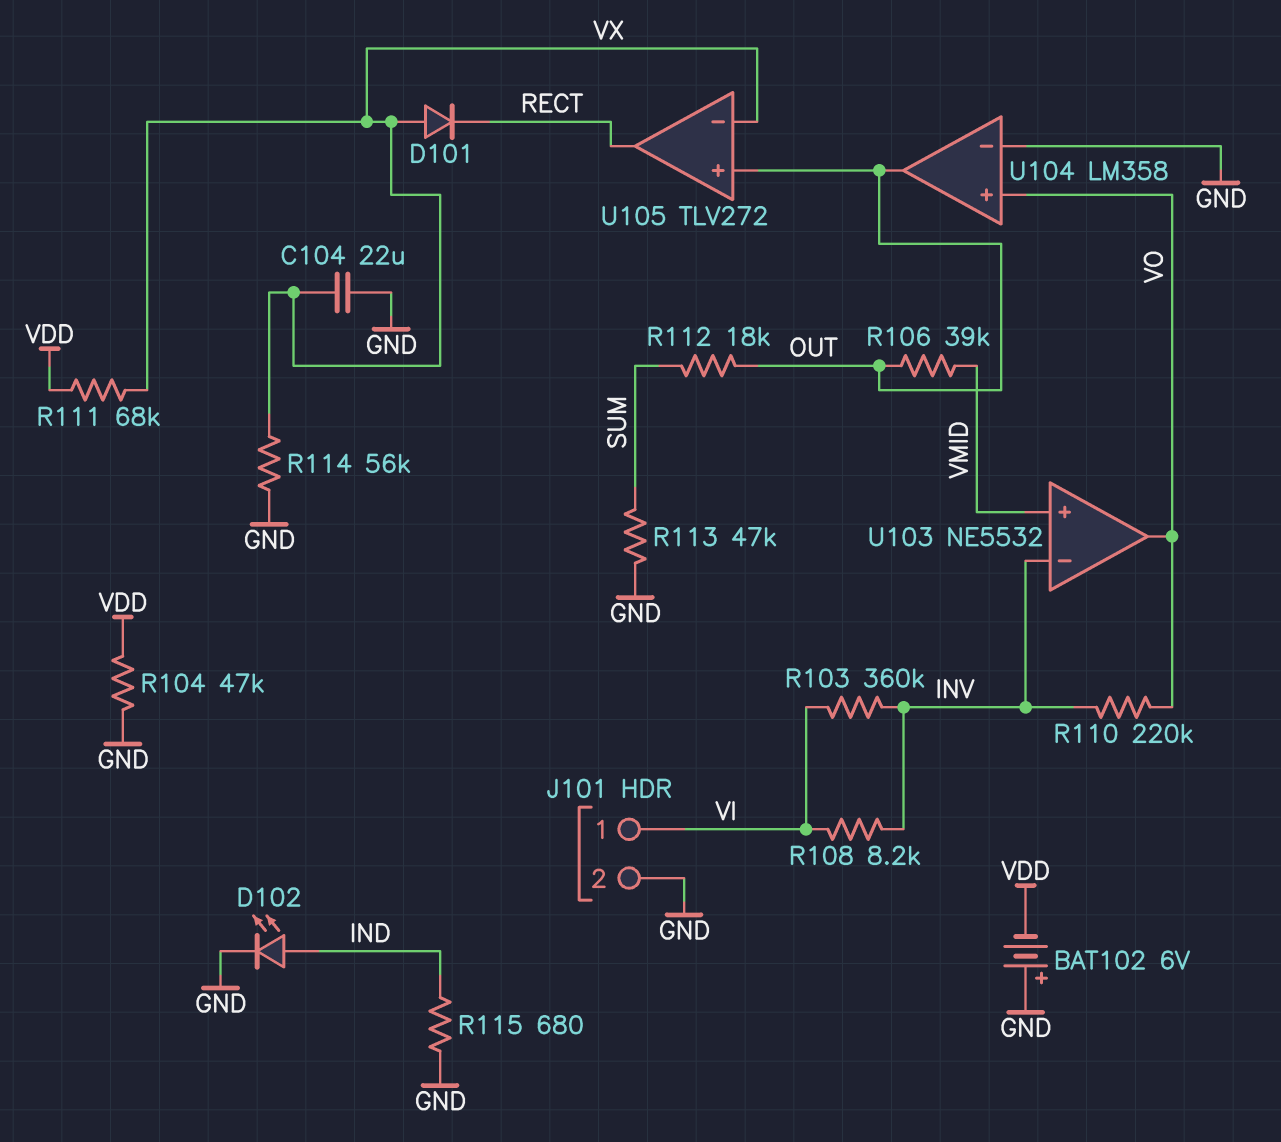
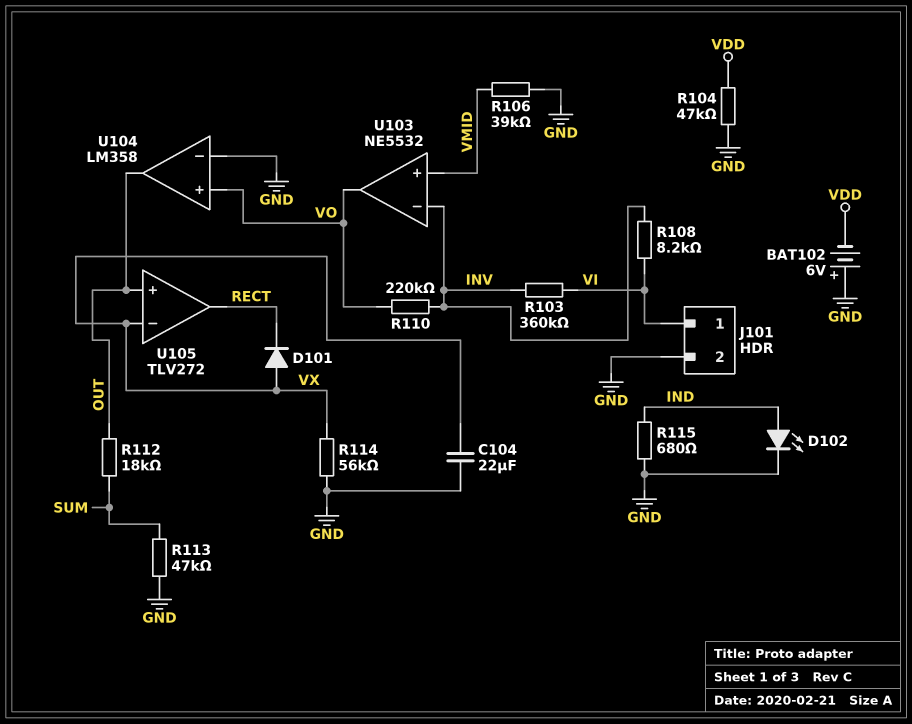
R106: 39k (OUT, VMID) -> 39k (GND, VMID)
R111: 68k (VDD, VX) -> none

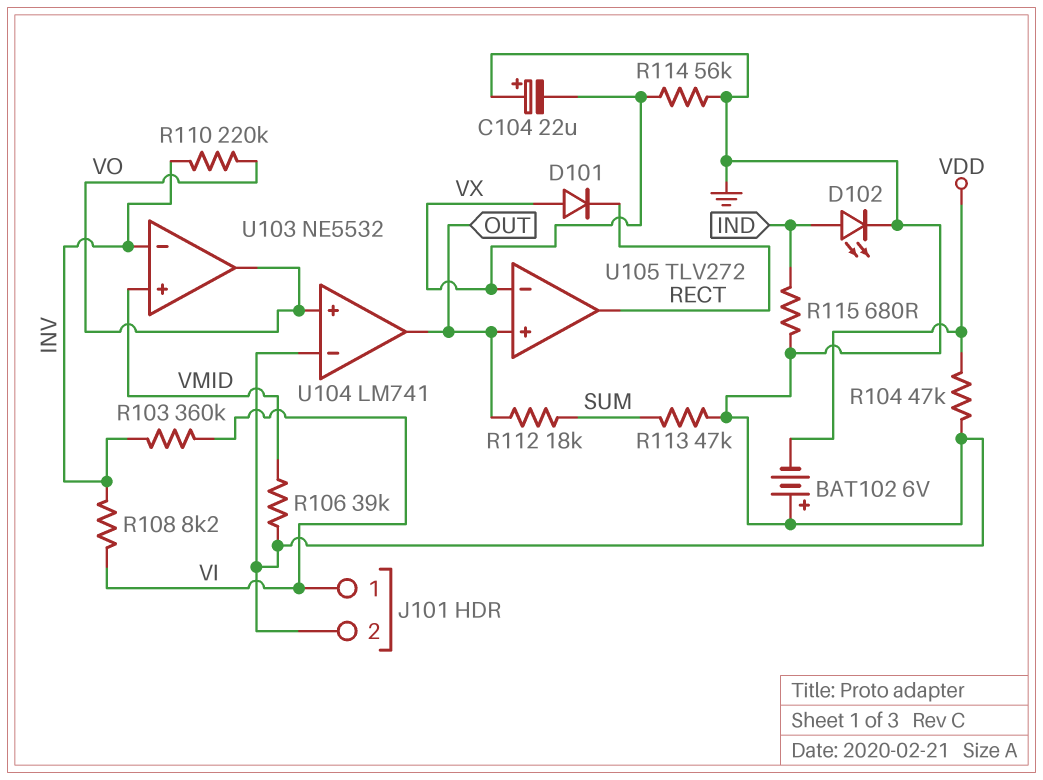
C104: 22uF (GND, VX) -> 22uF (plus GND, minus VX)
U104: LM358 -> LM741

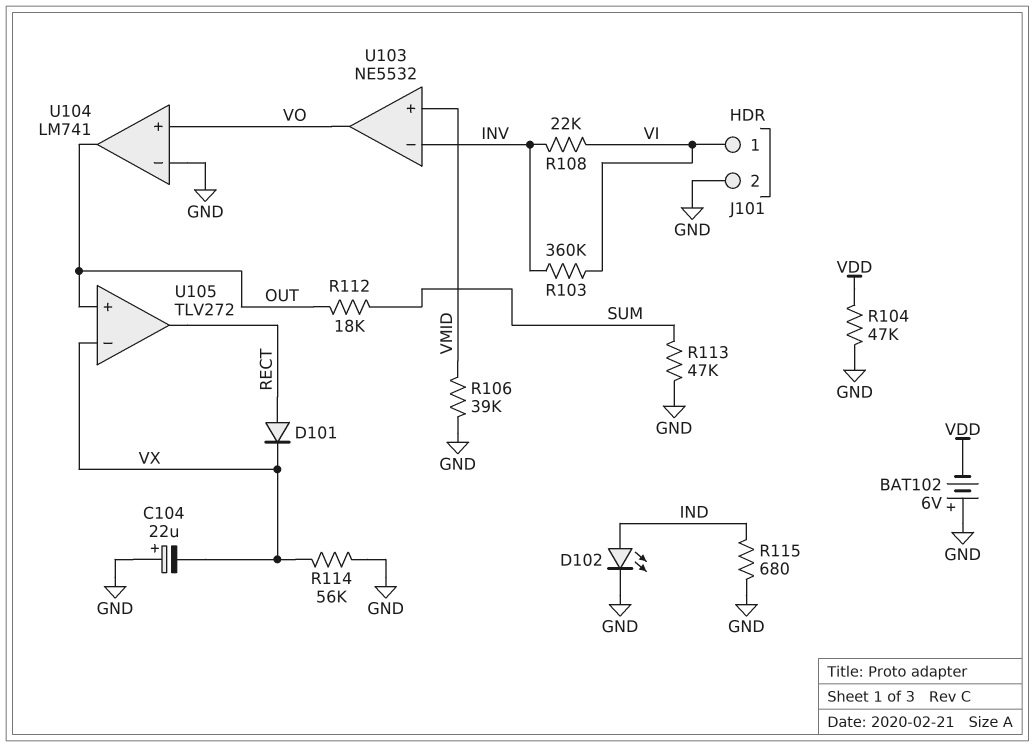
D101: diode (A VX, K RECT) -> diode (A RECT, K VX)
R108: 8.2k (INV, VI) -> 22k (INV, VI)
R110: 220k (INV, VO) -> none

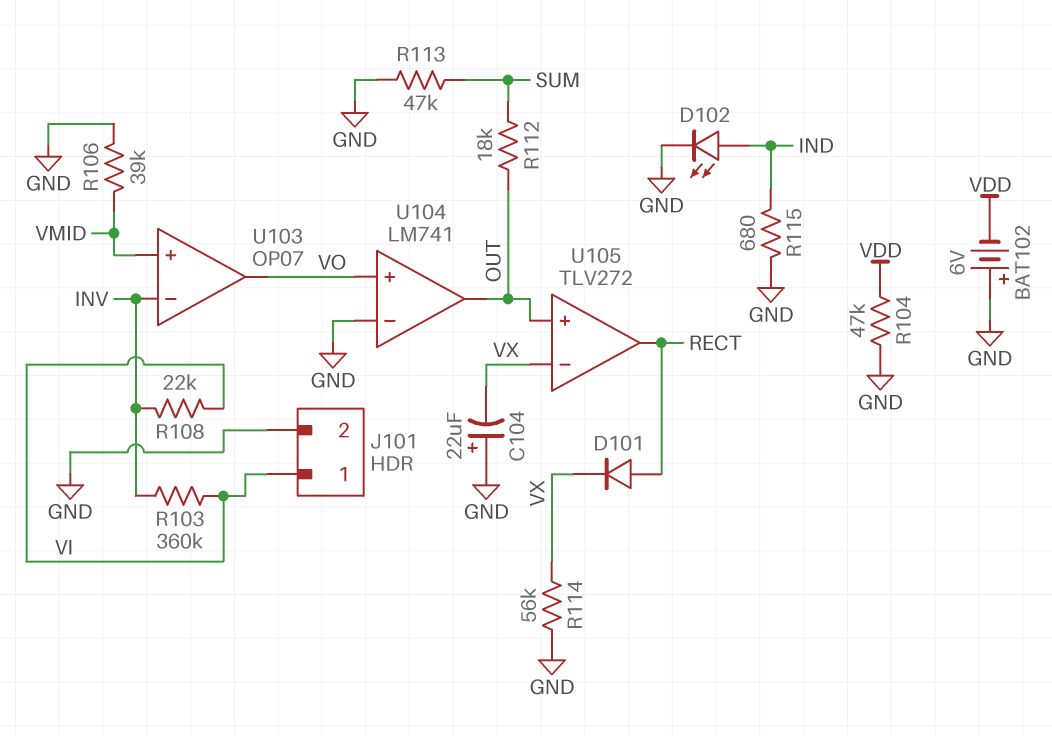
U103: NE5532 -> OP07

